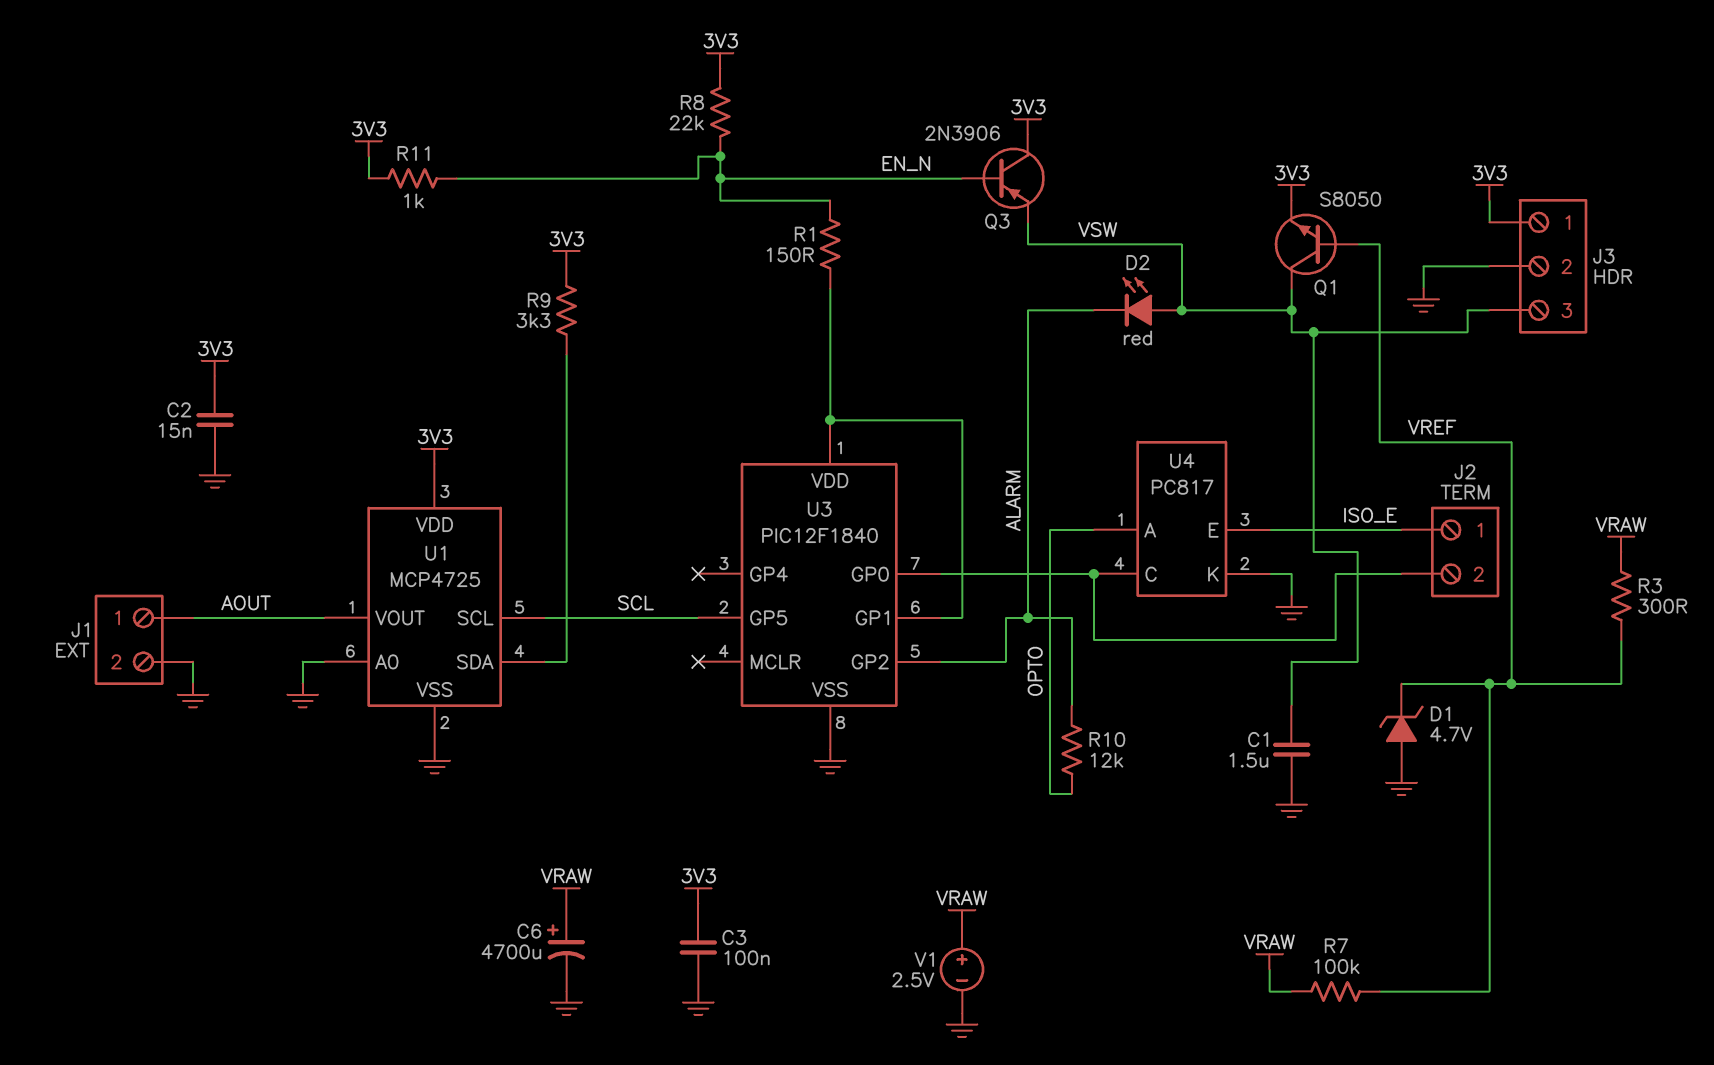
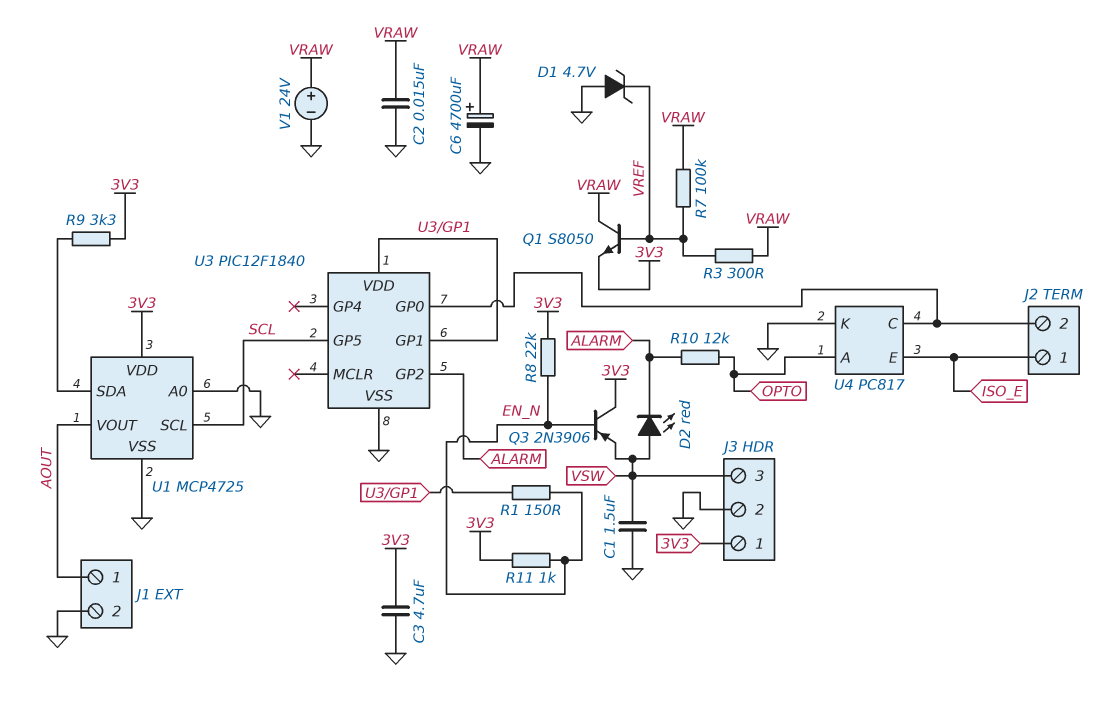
C2: 15nF (3V3, GND) -> 15nF (GND, VRAW)
C3: 100nF (3V3, GND) -> 4.7uF (3V3, GND)
Q1: NPN S8050 (B VREF, C VSW, E 3V3) -> NPN S8050 (B VREF, C VRAW, E 3V3)
V1: 2.5V (plus VRAW, minus GND) -> 24V (plus VRAW, minus GND)

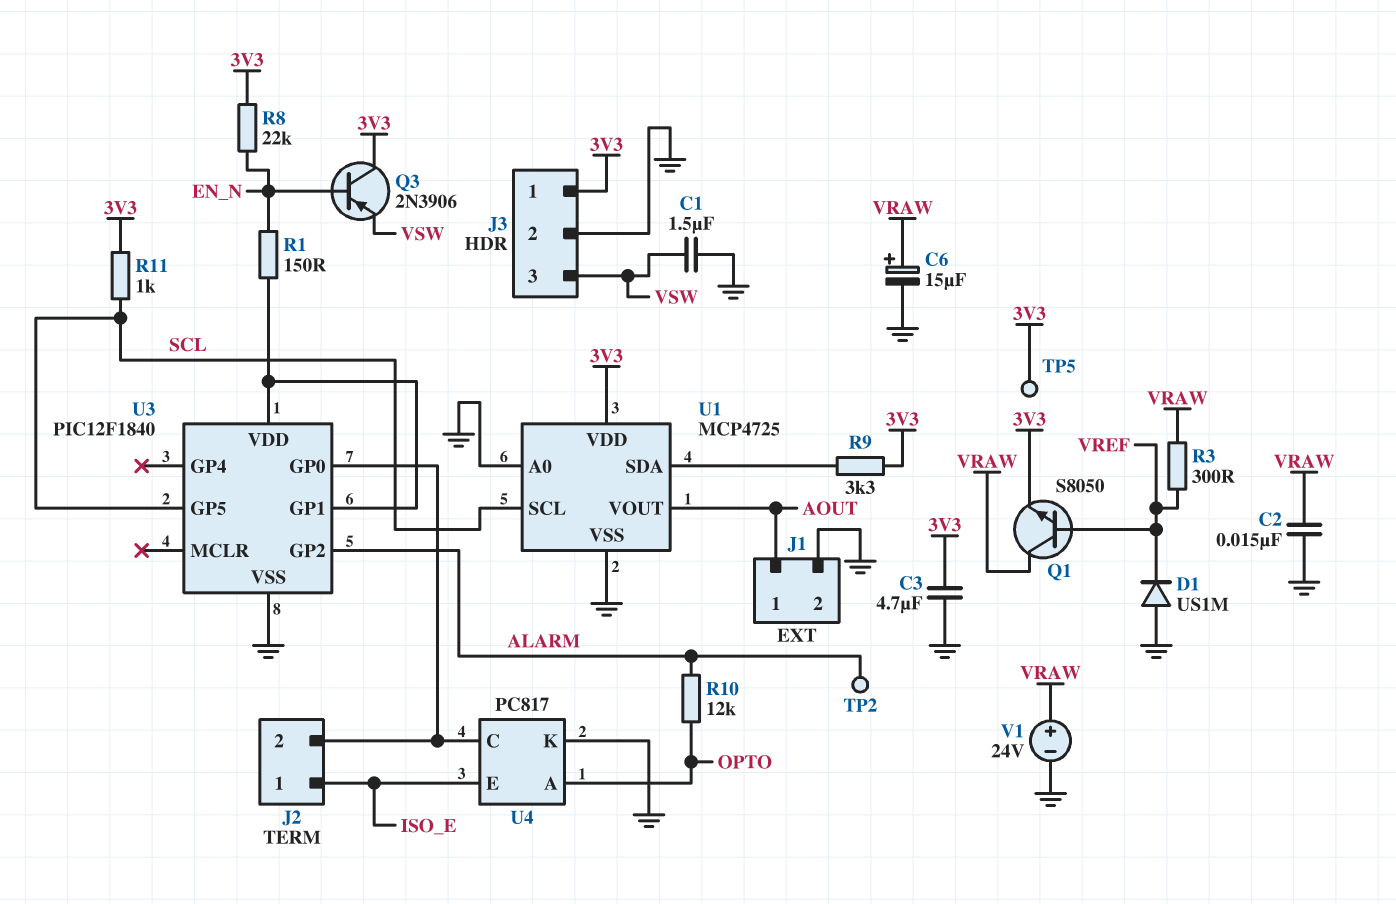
C6: 4700uF (plus VRAW, minus GND) -> 15uF (plus VRAW, minus GND)
D1: zener 4.7V (A GND, K VREF) -> diode US1M (A GND, K VREF)
D2: LED red (A VSW, K ALARM) -> none
R7: 100k (VRAW, VREF) -> none
R11: 1k (3V3, EN_N) -> 1k (3V3, SCL)
TP2: none -> test point (ALARM)
TP5: none -> test point (3V3)

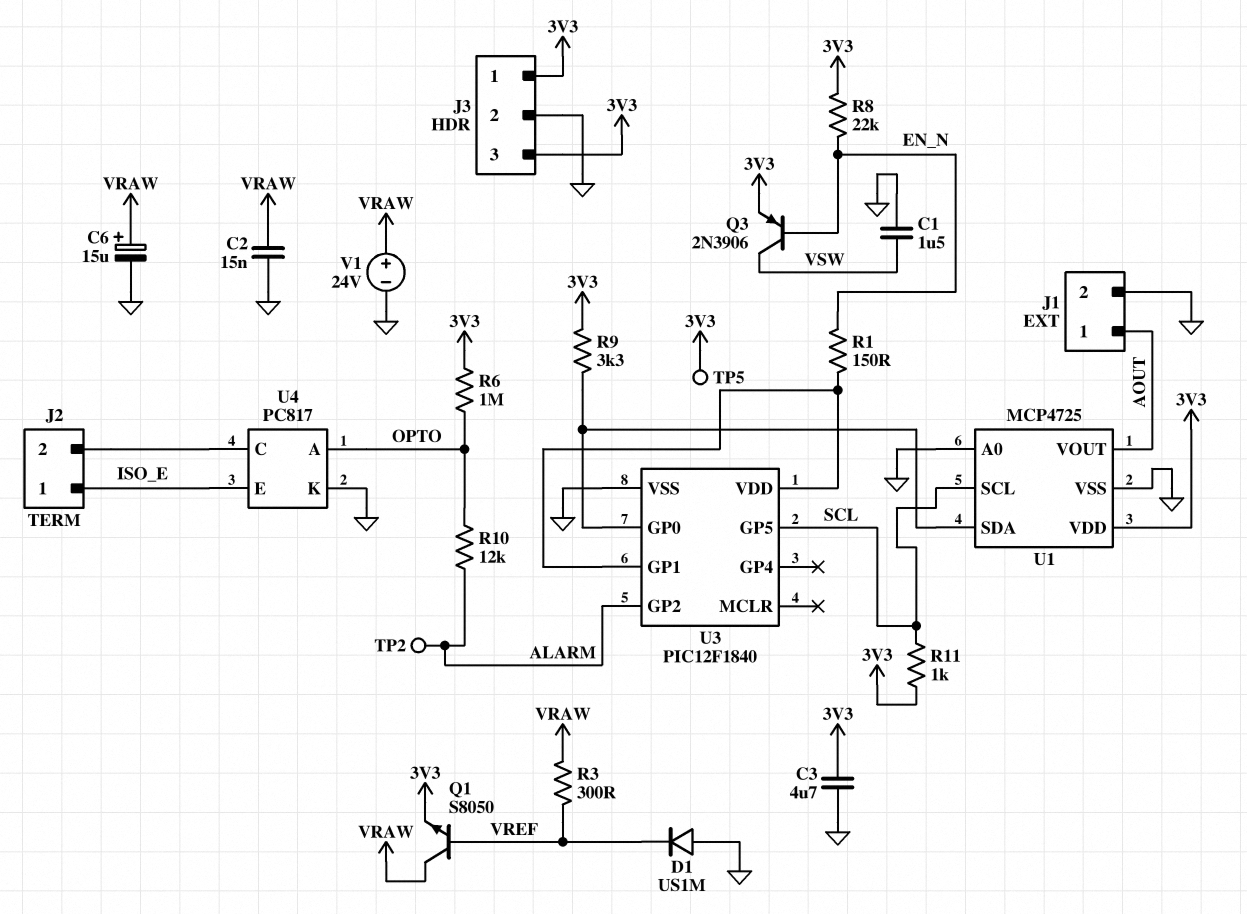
J3 pin 3: VSW -> 3V3
Q3: PNP 2N3906 (B EN_N, C 3V3, E VSW) -> PNP 2N3906 (B EN_N, C VSW, E 3V3)
R6: none -> 1M (3V3, OPTO)
U3 pin GP0: J2/2 -> U1/SDA

